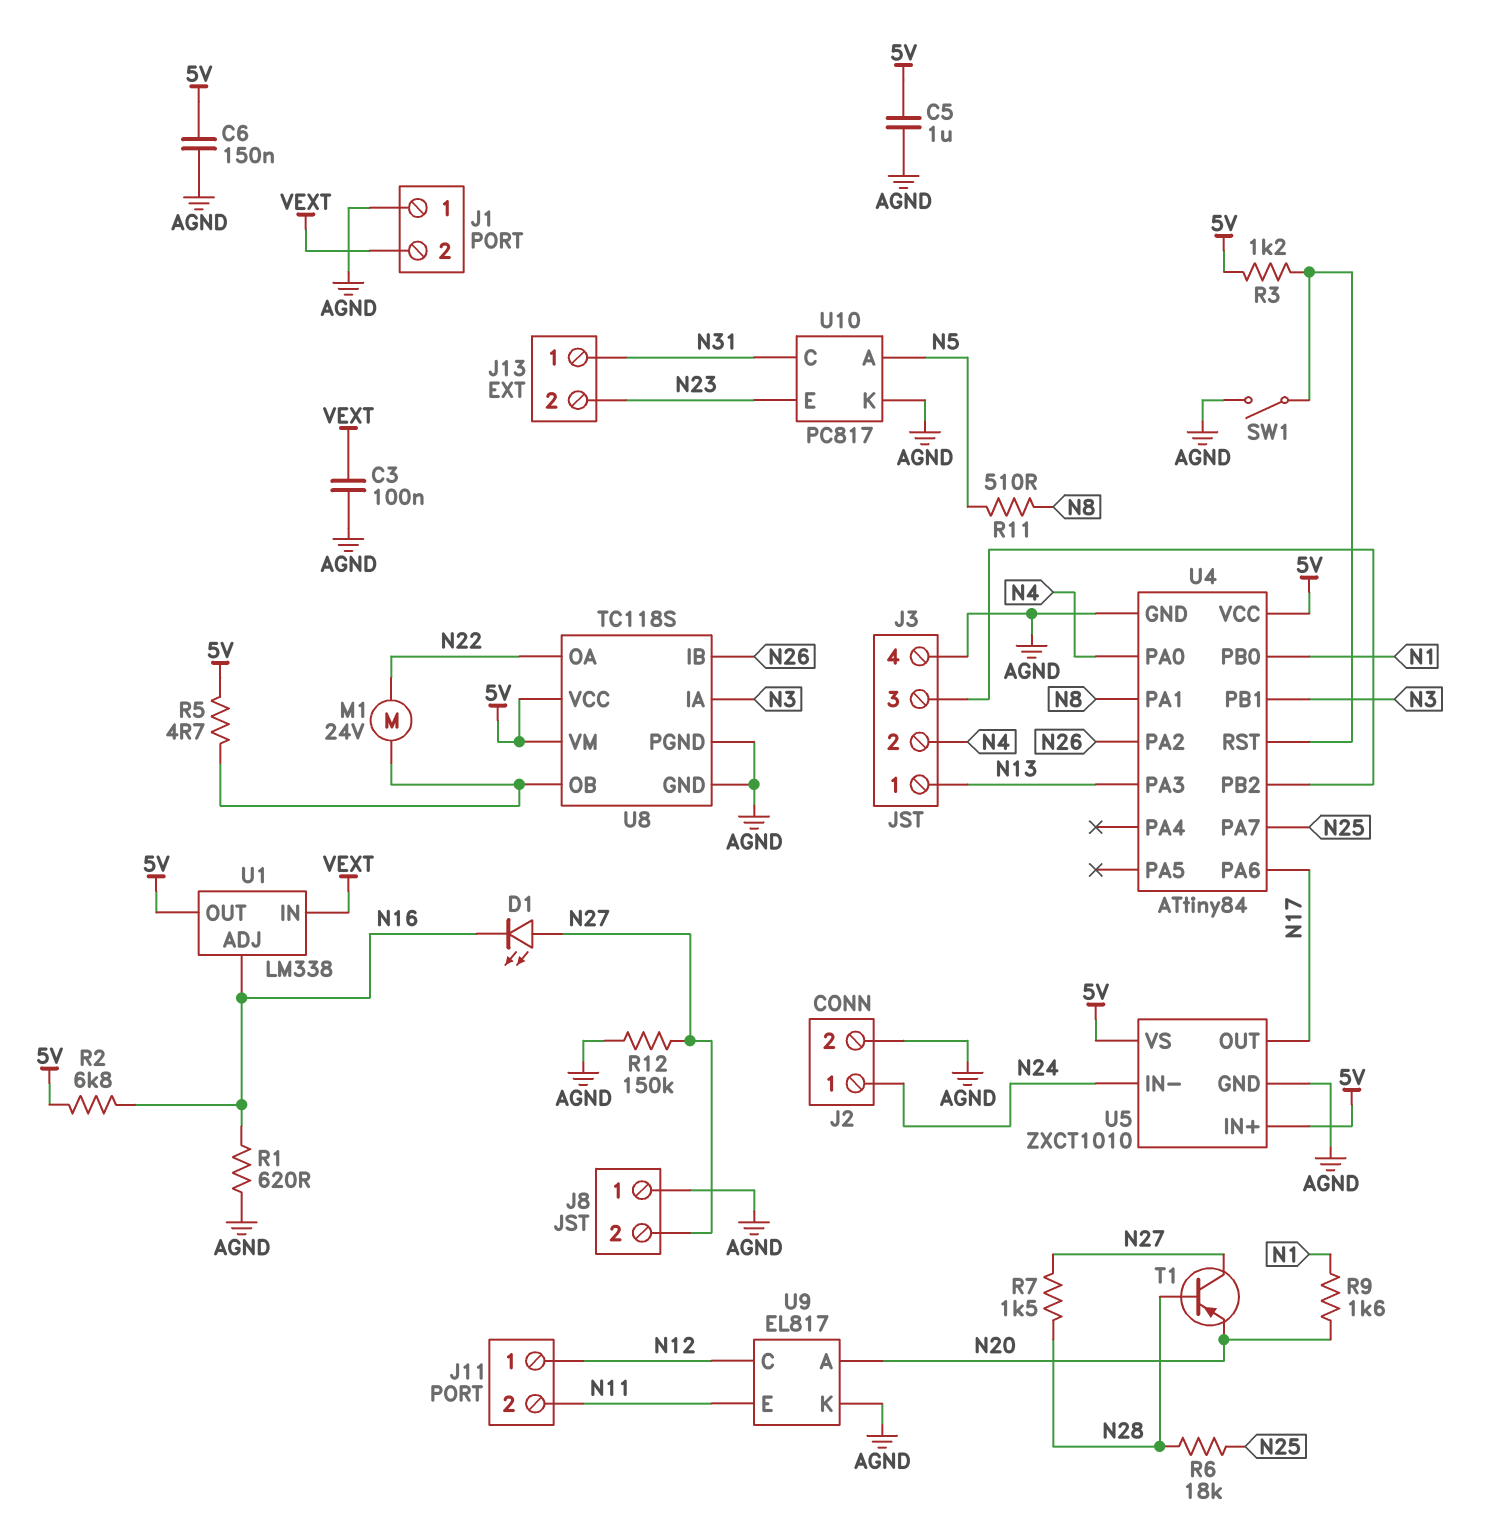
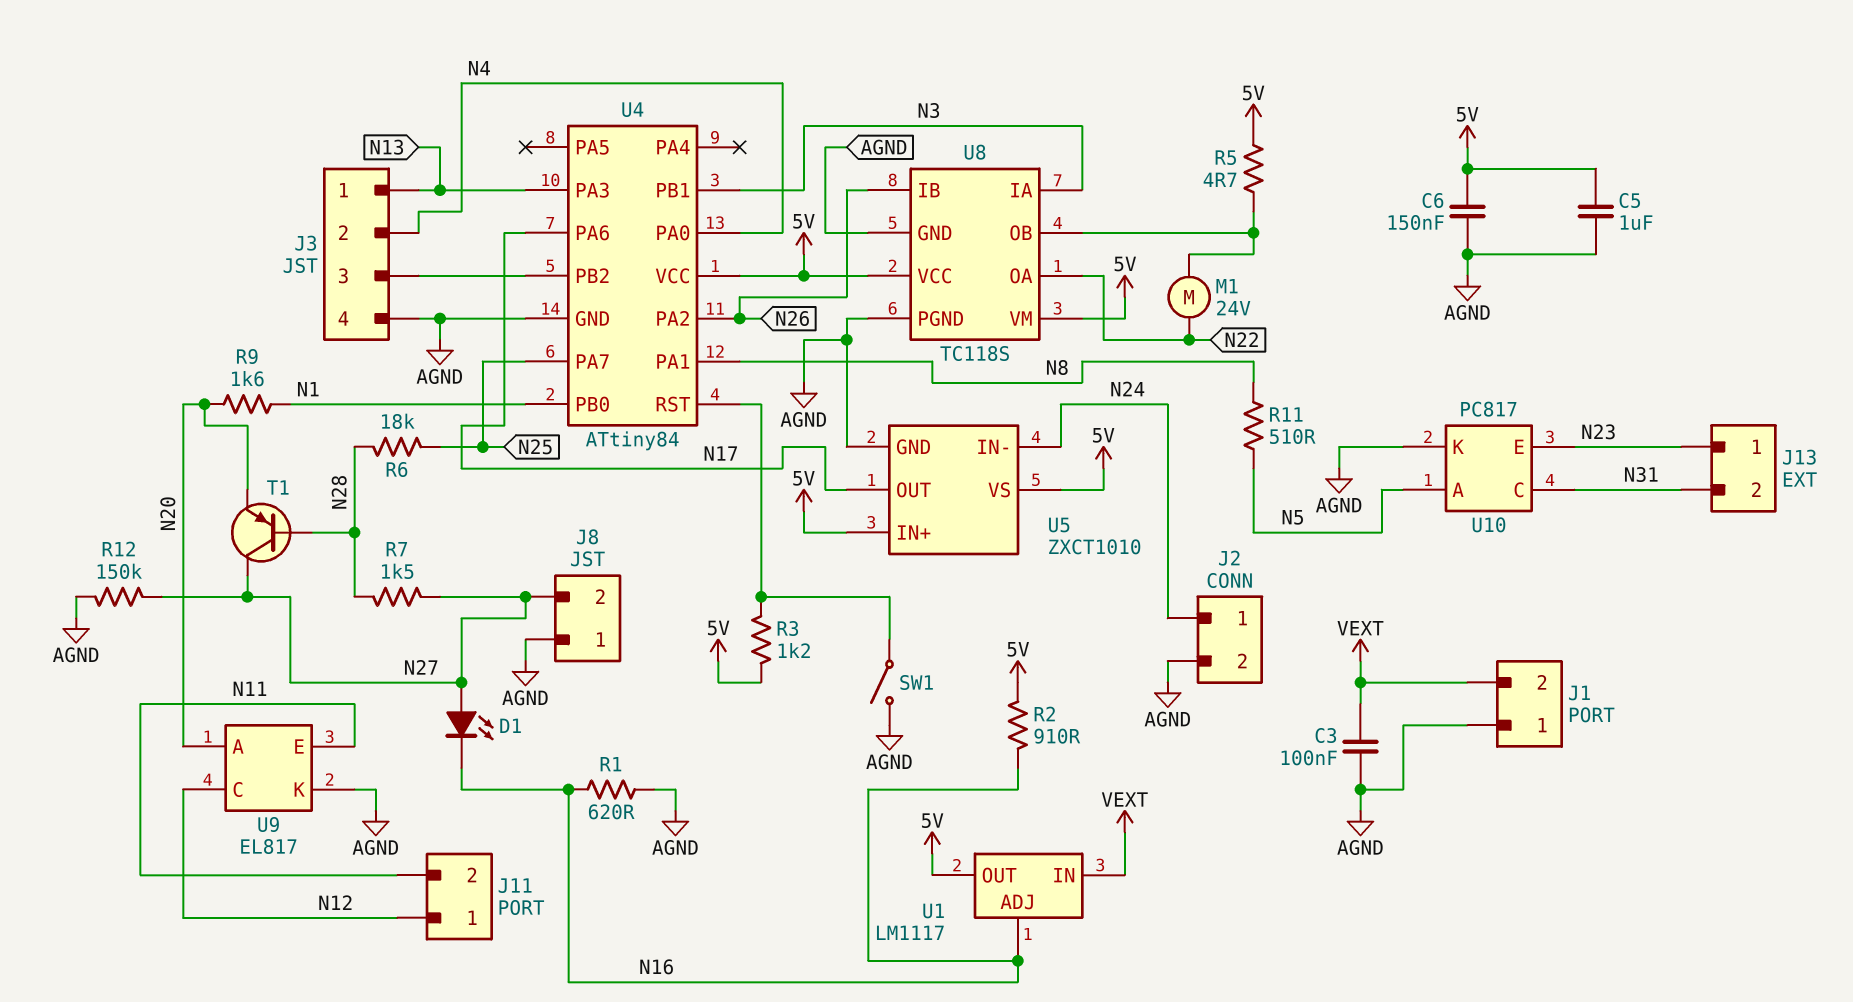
J13 pin 1: N31 -> N23
J13 pin 2: N23 -> N31
R2: 6.8k (5V, N16) -> 910 (5V, N16)
U1: LM338 -> LM1117

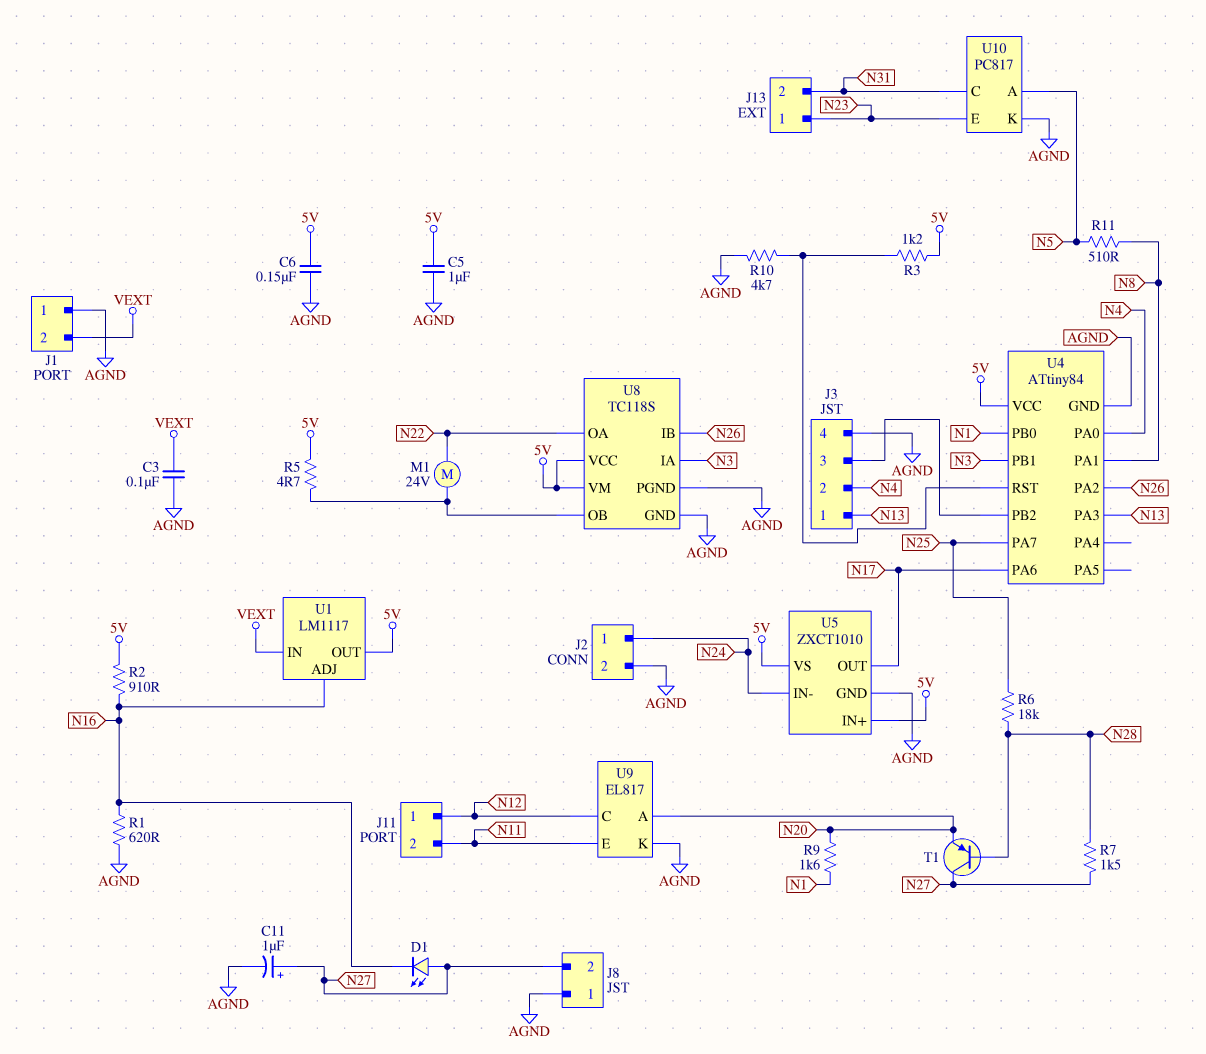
C11: none -> 1uF (plus N27, minus AGND)
R10: none -> 4.7k (AGND, U4/RST)
R12: 150k (AGND, N27) -> none
SW1: switch (AGND, U4/RST) -> none

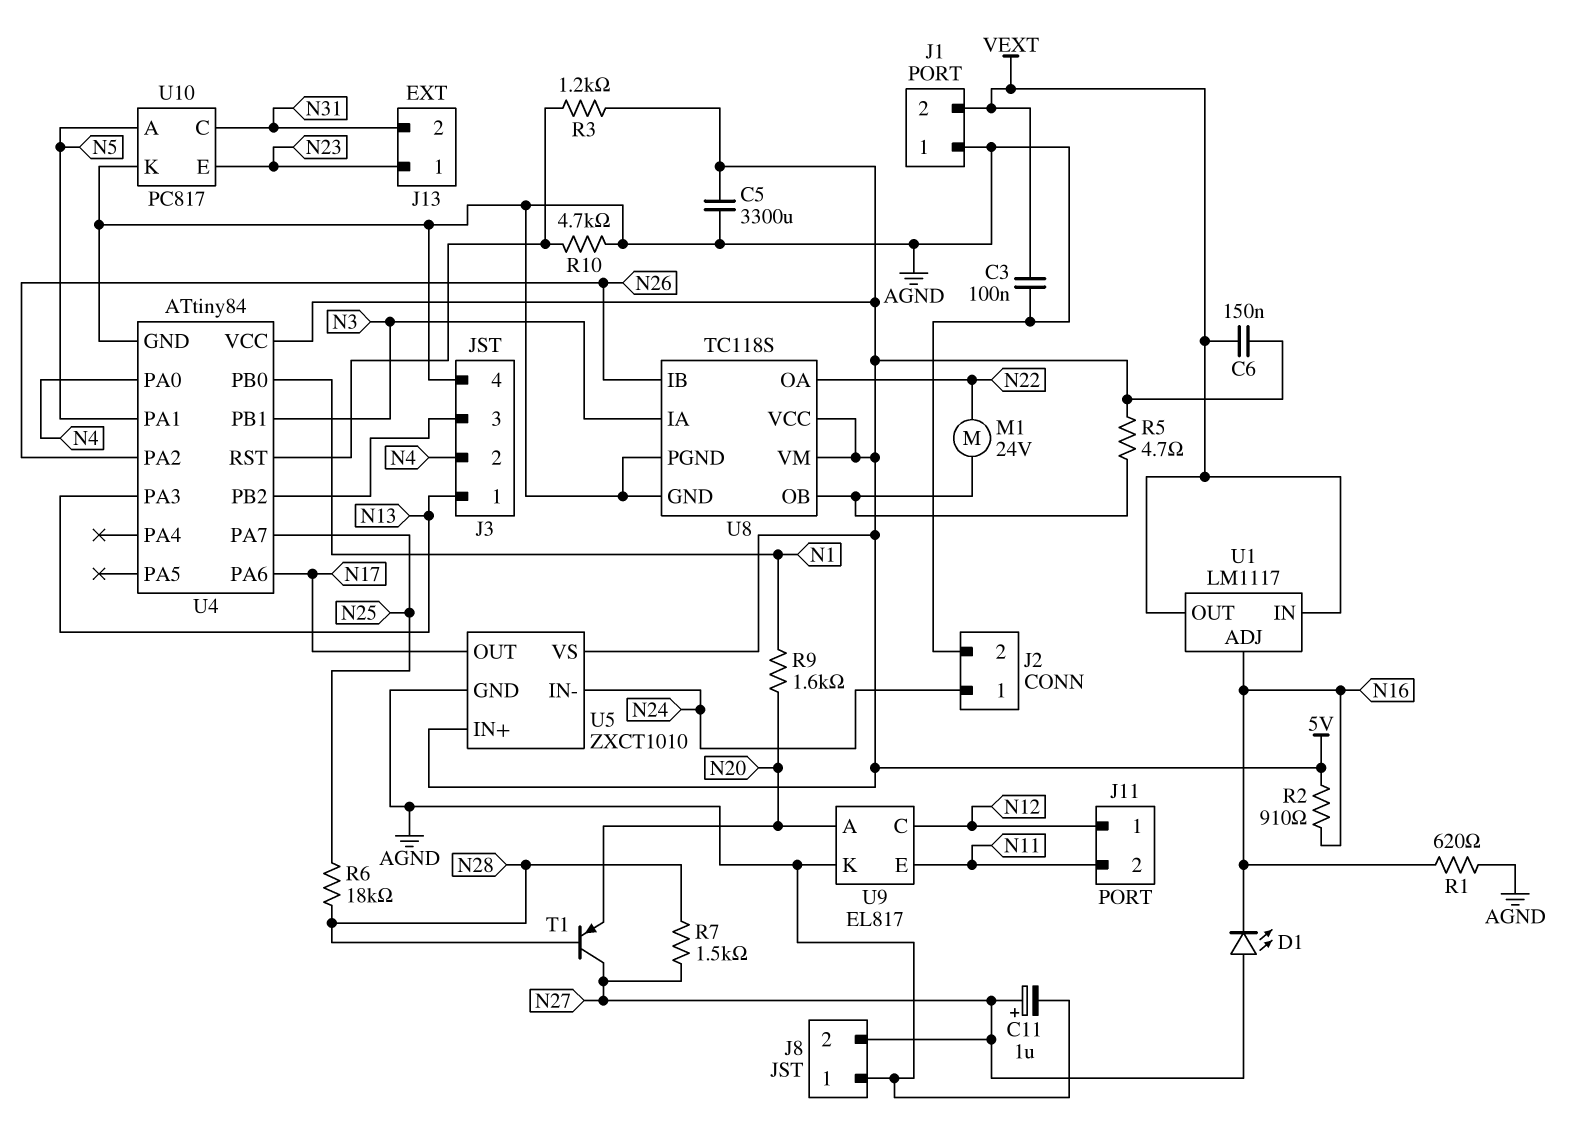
C5: 1uF (5V, AGND) -> 3300uF (5V, AGND)
C6: 150nF (5V, AGND) -> 150nF (5V, VEXT)
R11: 510 (N5, N8) -> none
U1 pin OUT: 5V -> VEXT
U4 pin PA1: N8 -> N5

